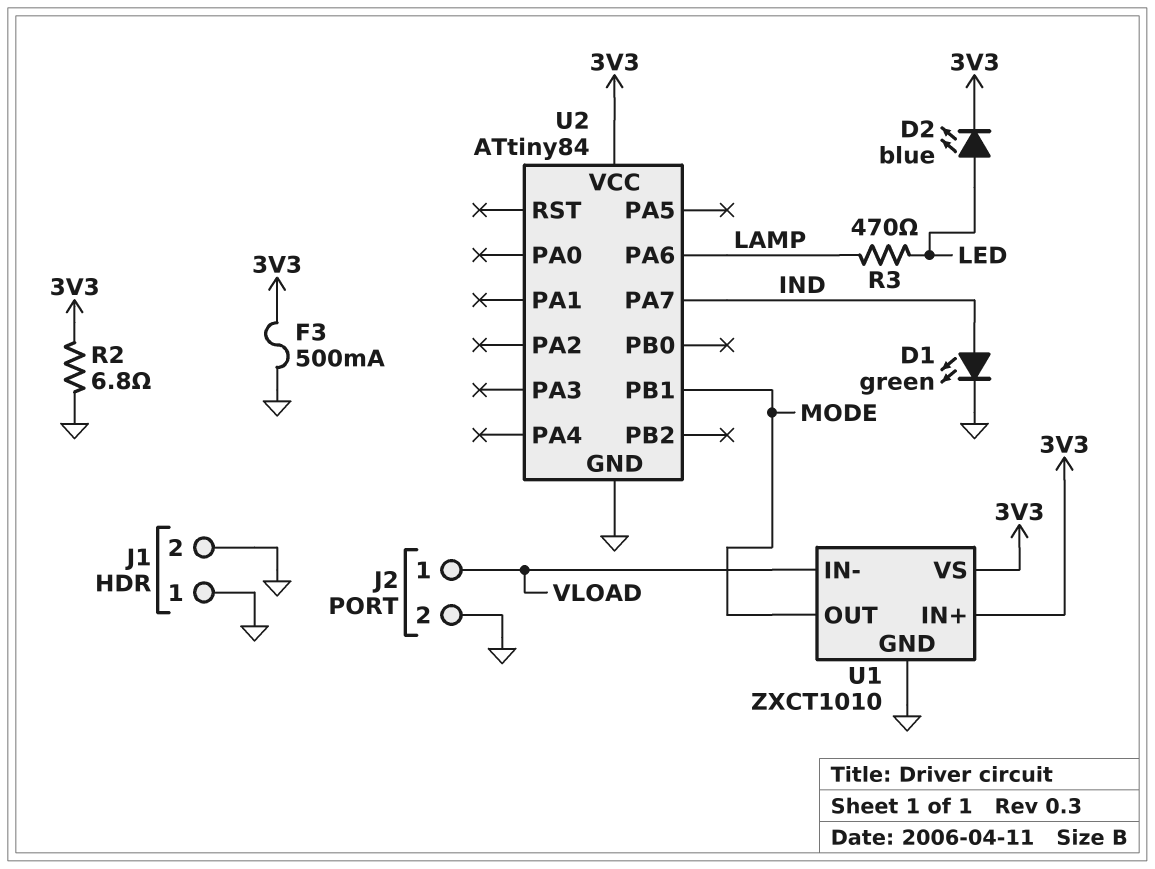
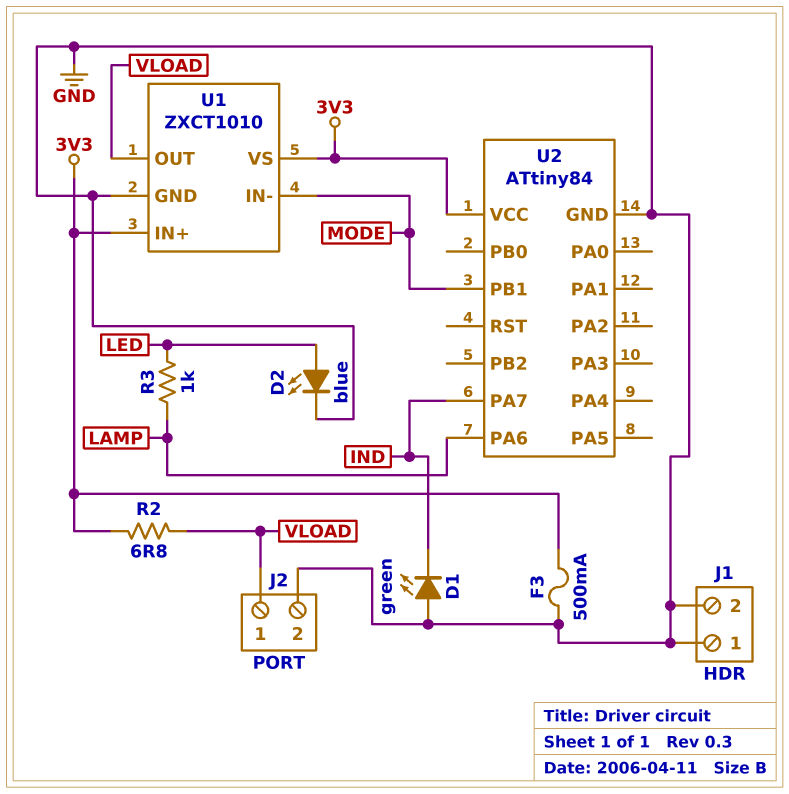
D1: LED green (A IND, K GND) -> LED green (A GND, K IND)
D2: LED blue (A LED, K 3V3) -> LED blue (A LED, K GND)
R2: 6.8 (3V3, GND) -> 6.8 (3V3, VLOAD)
R3: 470 (LAMP, LED) -> 1k (LAMP, LED)
U1 pin IN-: VLOAD -> MODE
U1 pin OUT: MODE -> VLOAD

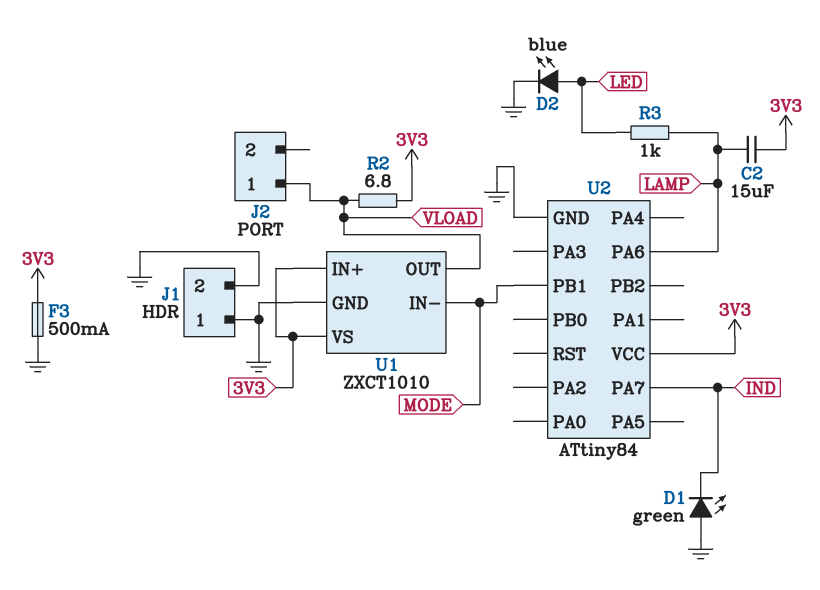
C2: none -> 15uF (3V3, LAMP)
J2 pin 2: GND -> none

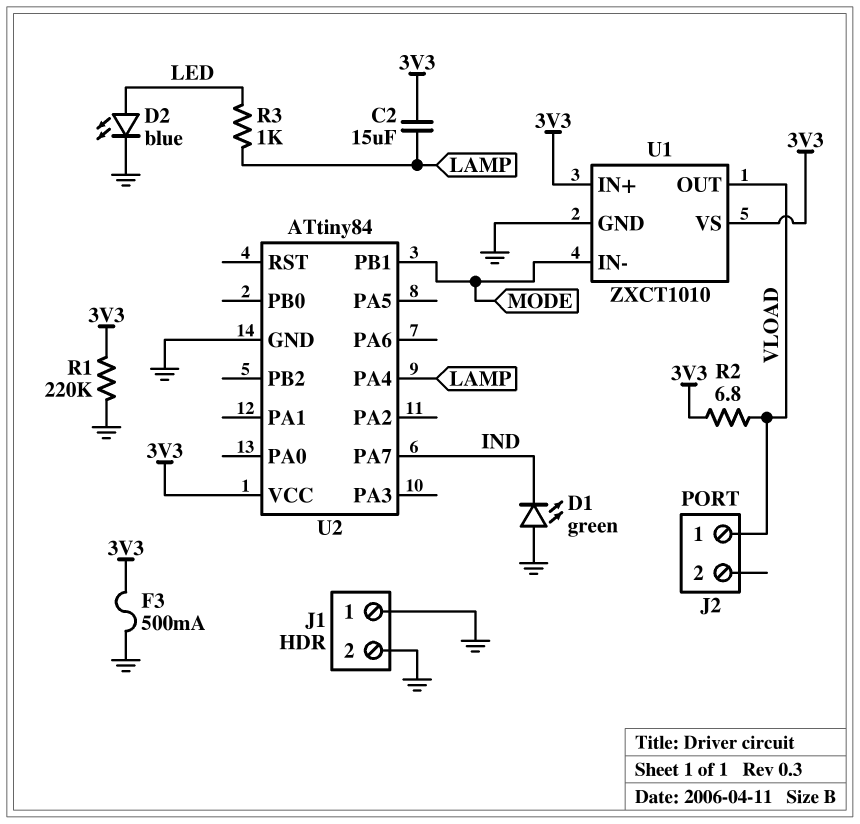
R1: none -> 220k (3V3, GND)
U2 pin PA4: none -> LAMP
U2 pin PA6: LAMP -> none

